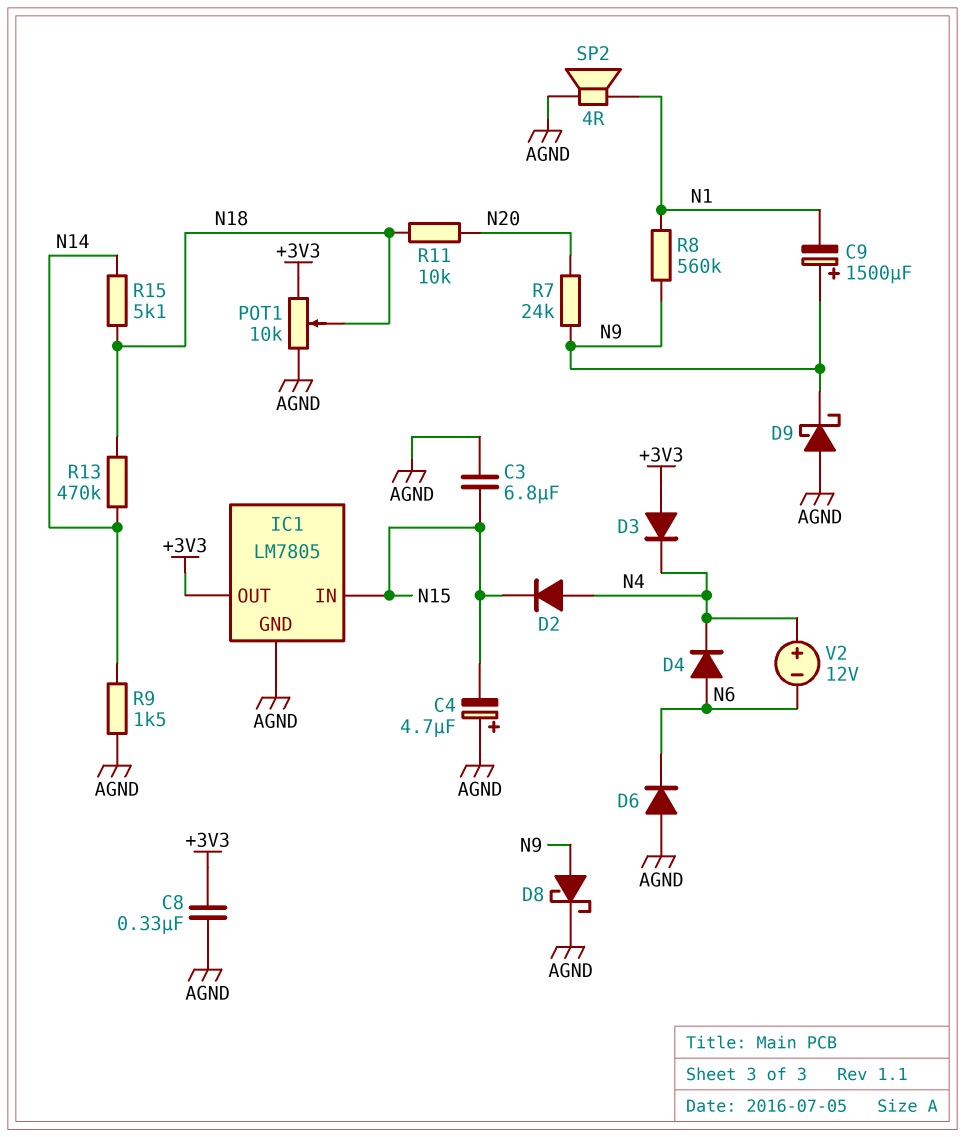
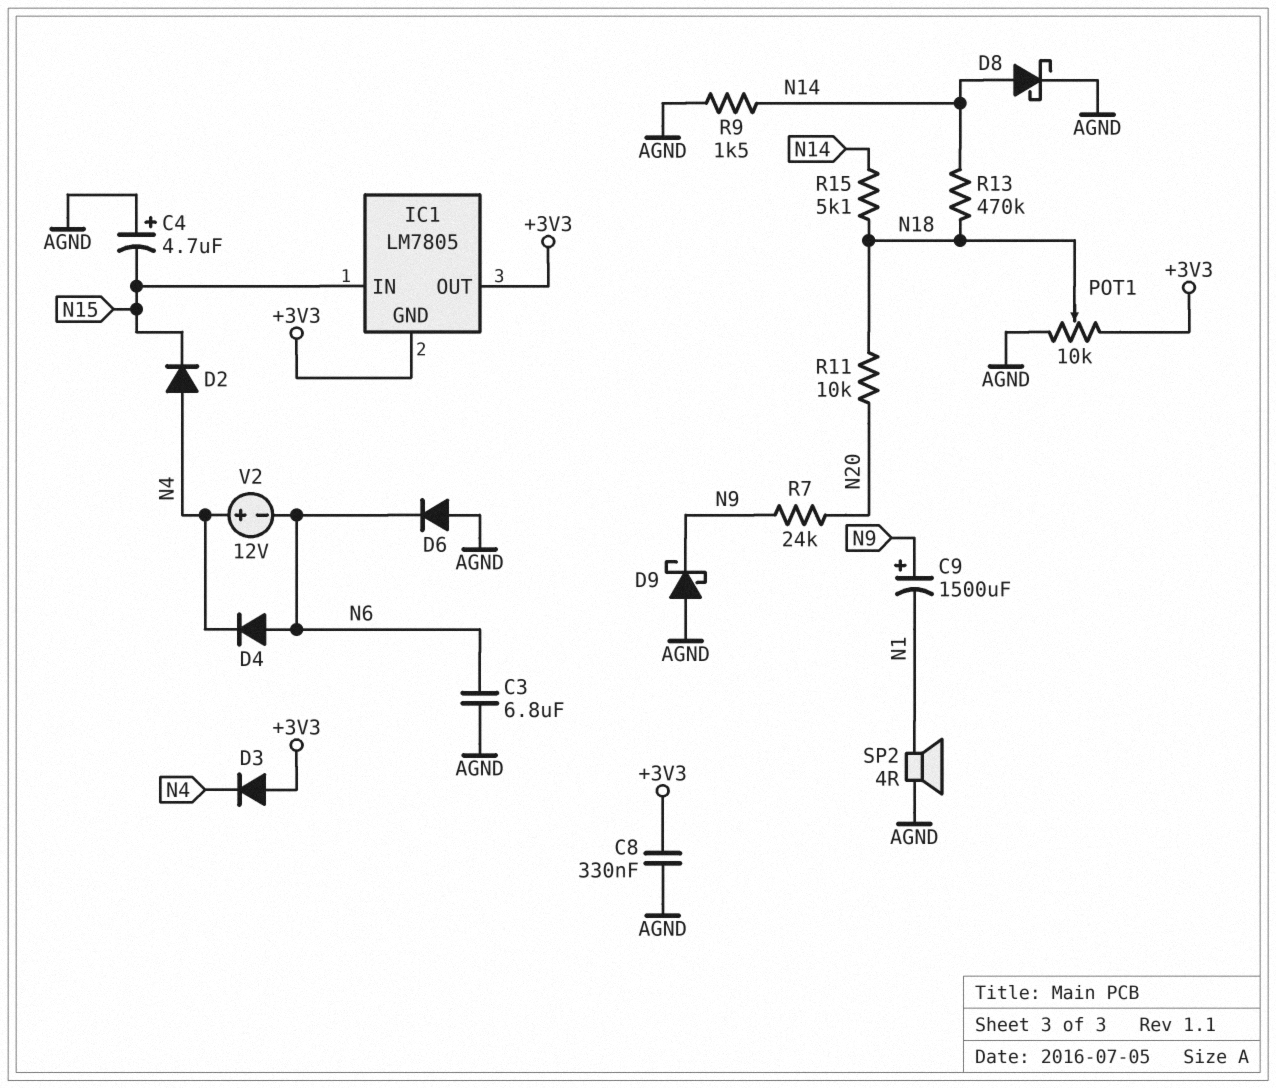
C3: 6.8uF (AGND, N15) -> 6.8uF (AGND, N6)
D8: schottky (A N9, K AGND) -> schottky (A N14, K AGND)
IC1 pin GND: AGND -> +3V3
R8: 560k (N1, N9) -> none

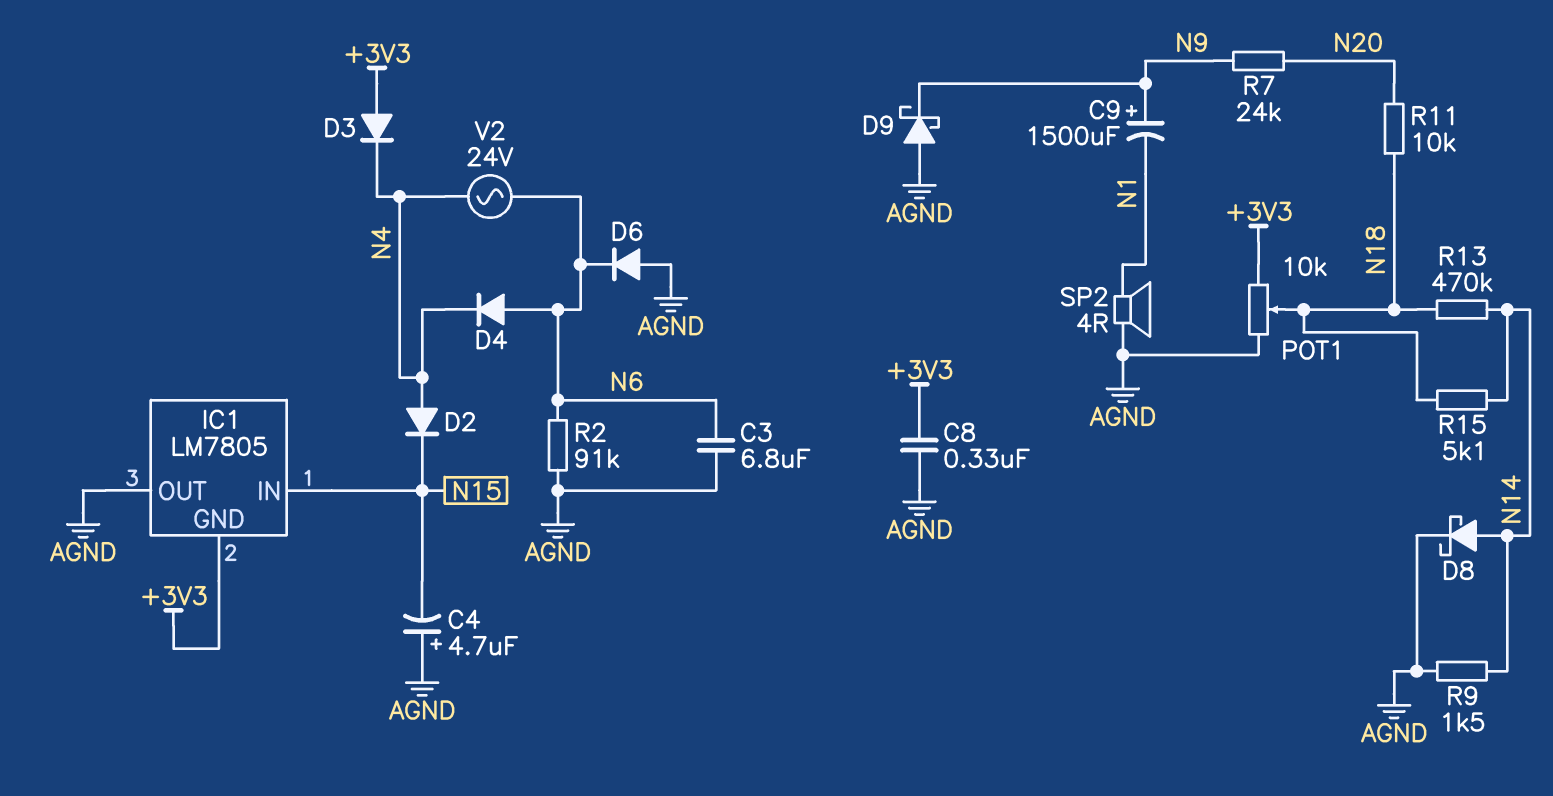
IC1 pin OUT: +3V3 -> AGND
R2: none -> 91k (AGND, N6)
V2: 12V (plus N4, minus N6) -> AC 24V (N4, N6)

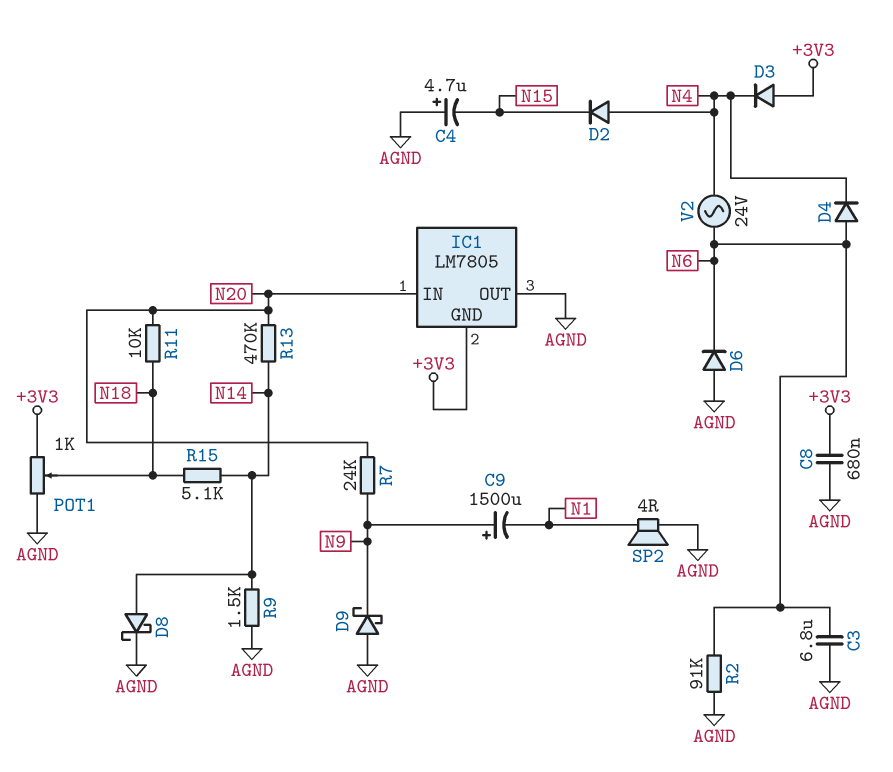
C8: 330nF (+3V3, AGND) -> 680nF (+3V3, AGND)
IC1 pin IN: N15 -> N20
POT1: 10k (+3V3, AGND, wiper N18) -> 1k (+3V3, AGND, wiper N18)
R13: 470k (N14, N18) -> 470k (N14, N20)

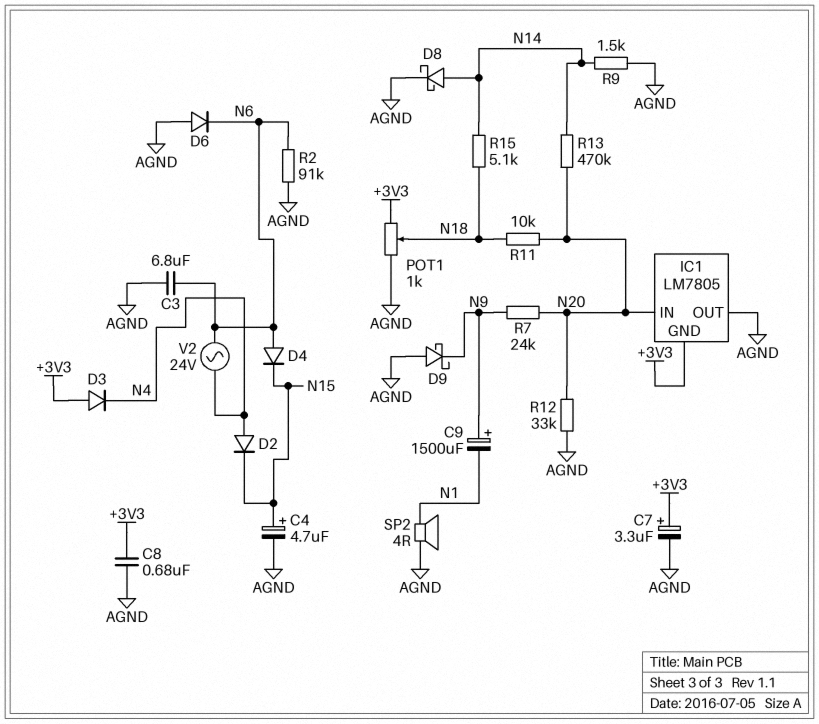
C4: 4.7uF (plus AGND, minus N15) -> 4.7uF (plus N15, minus AGND)
C7: none -> 3.3uF (plus +3V3, minus AGND)
D4: diode (A N6, K N4) -> diode (A N6, K N15)
R12: none -> 33k (AGND, N20)

